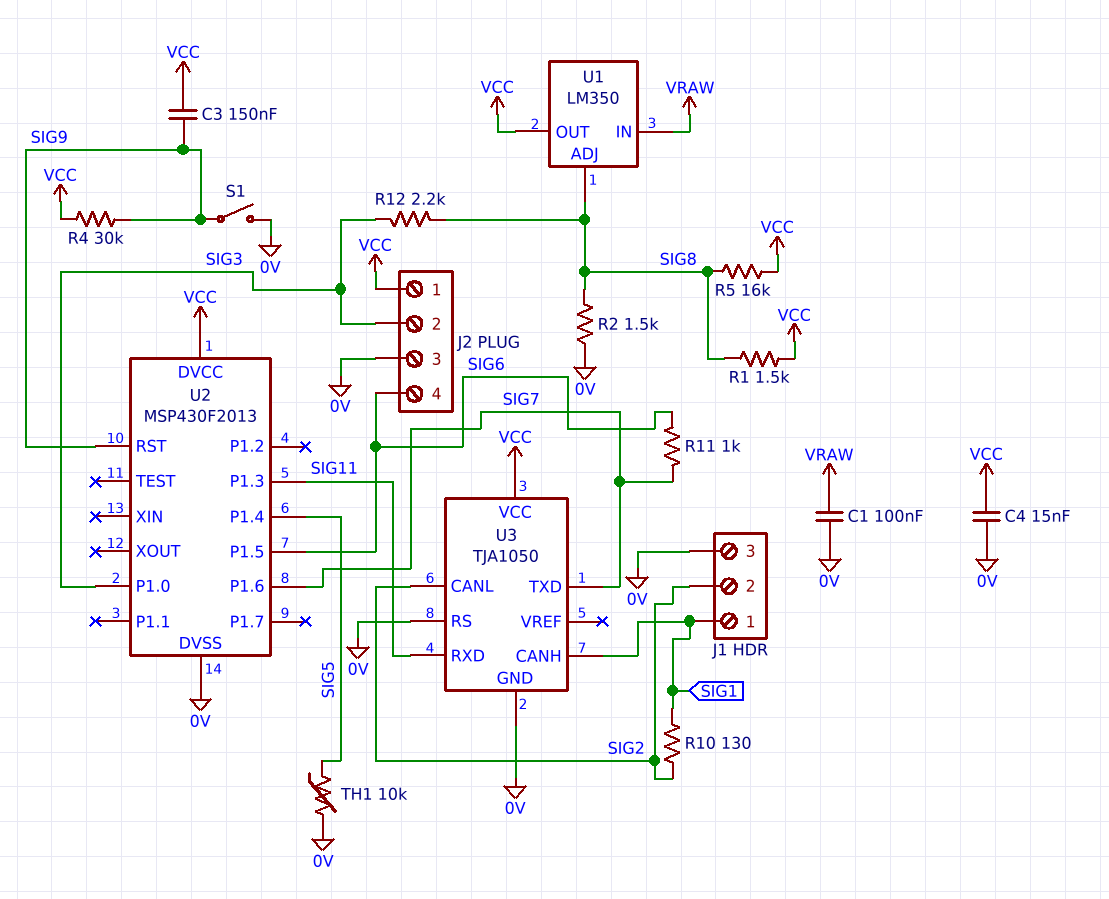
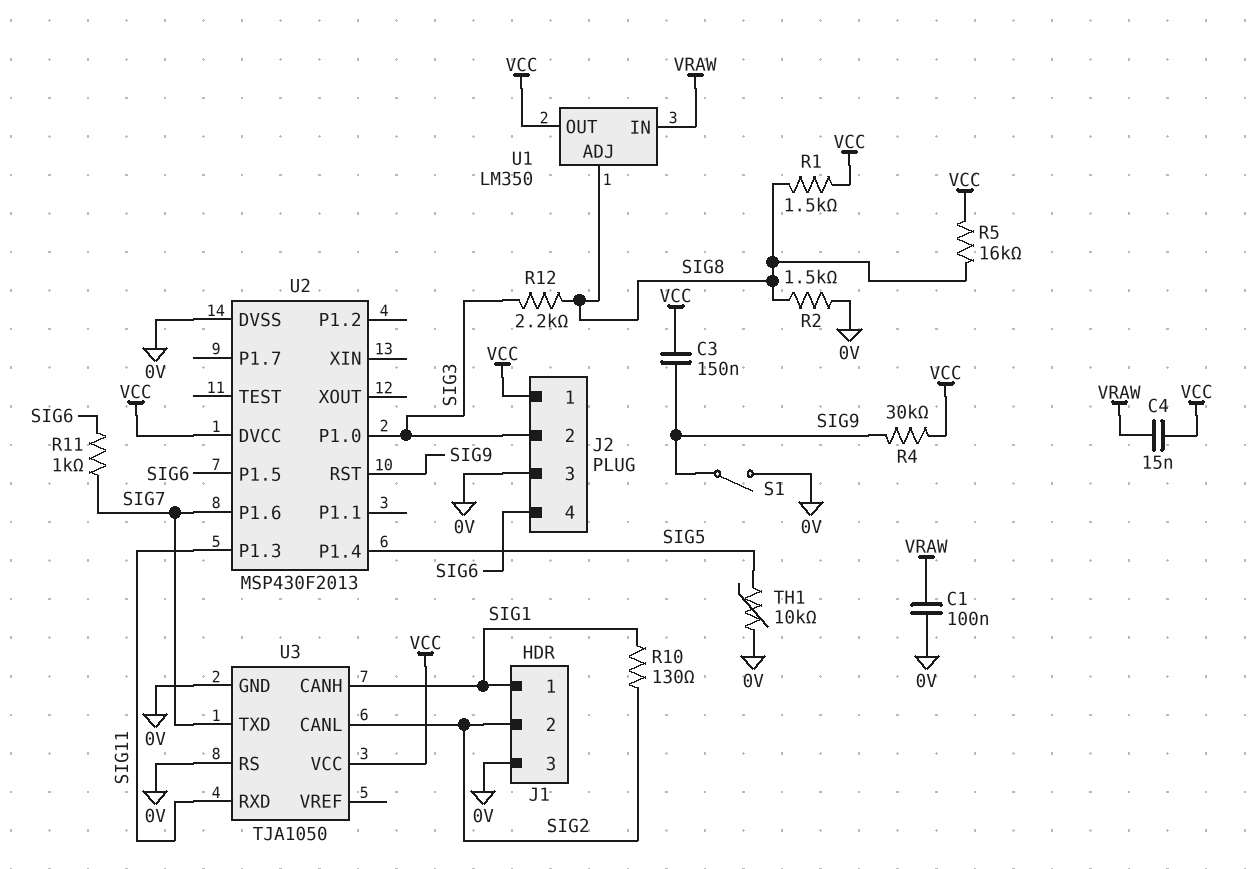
C4: 15nF (0V, VCC) -> 15nF (VCC, VRAW)

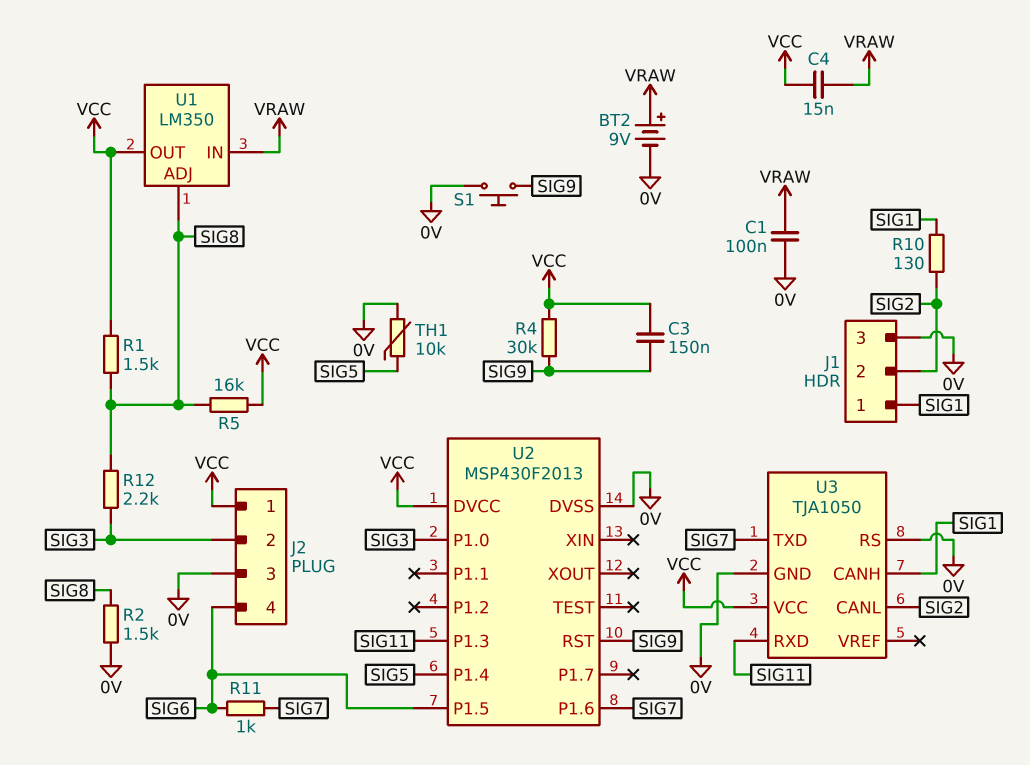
BT2: none -> 9V (plus VRAW, minus 0V)
S1: switch (0V, SIG9) -> button (0V, SIG9)

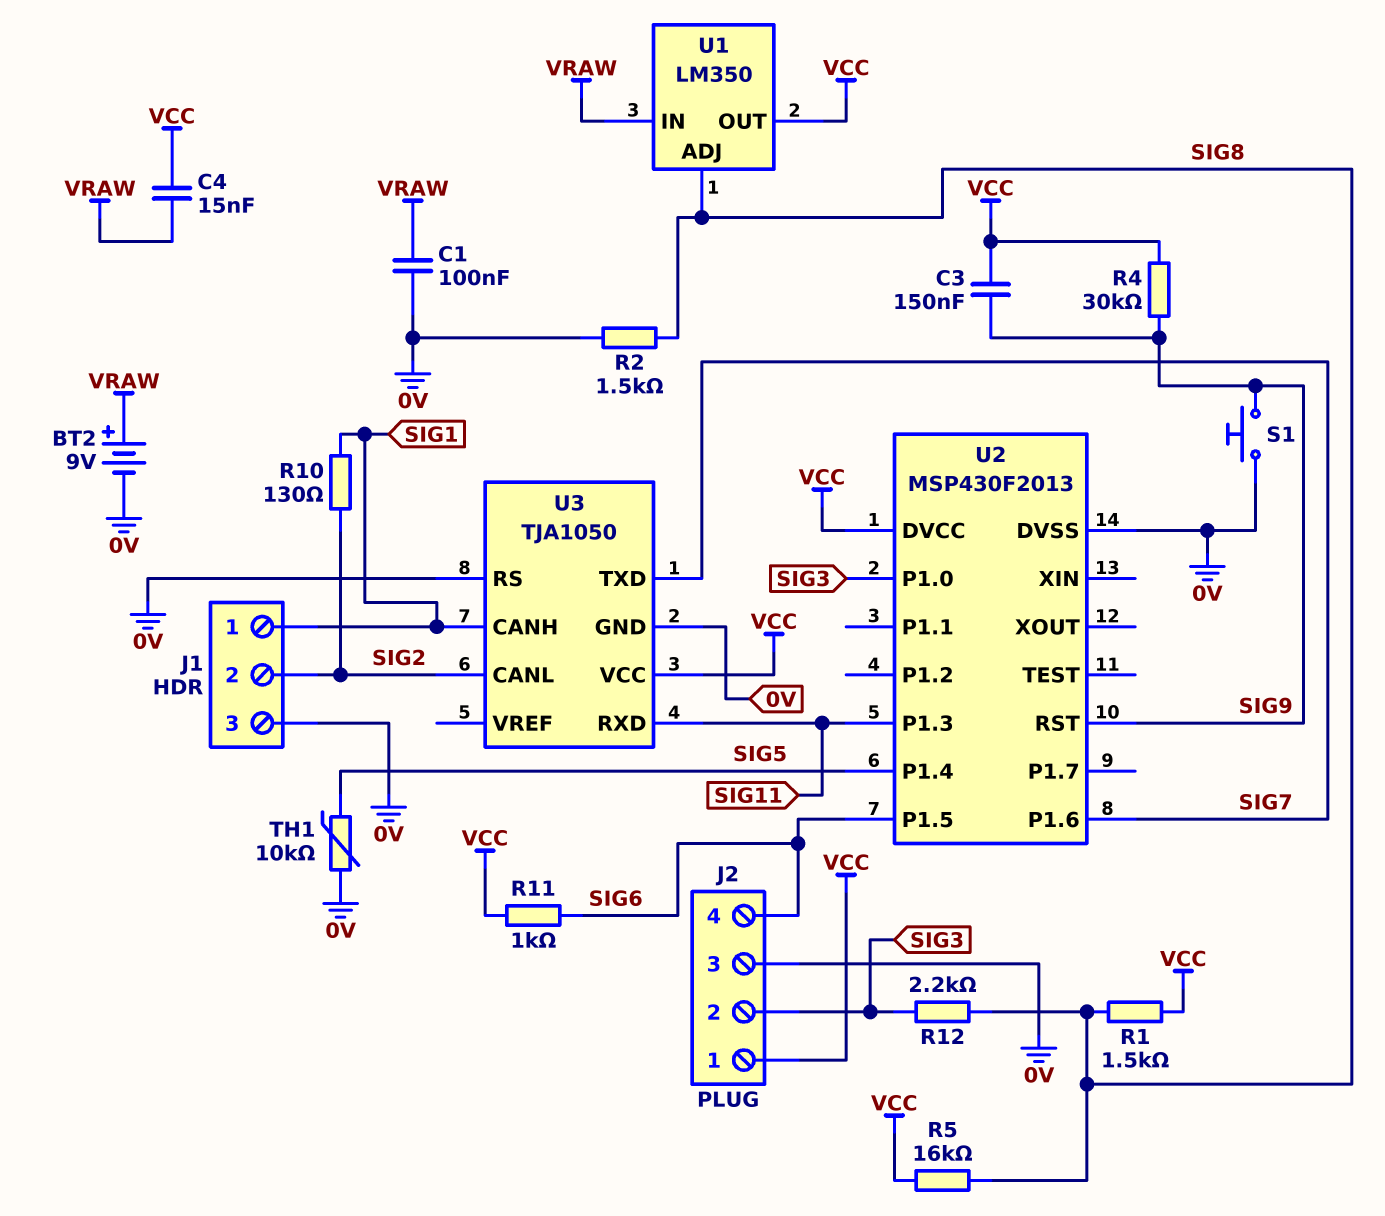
R11: 1k (SIG6, SIG7) -> 1k (SIG6, VCC)

